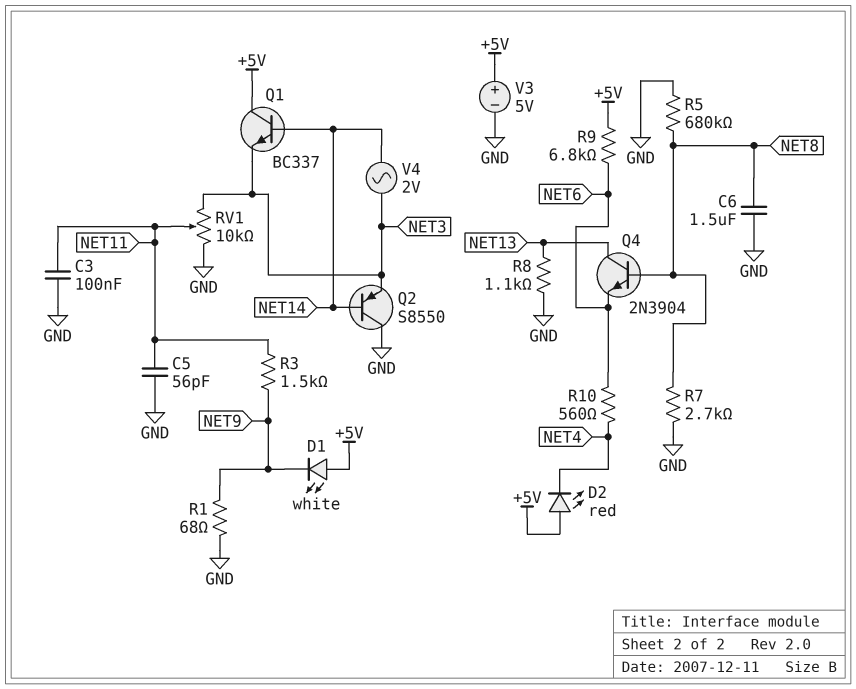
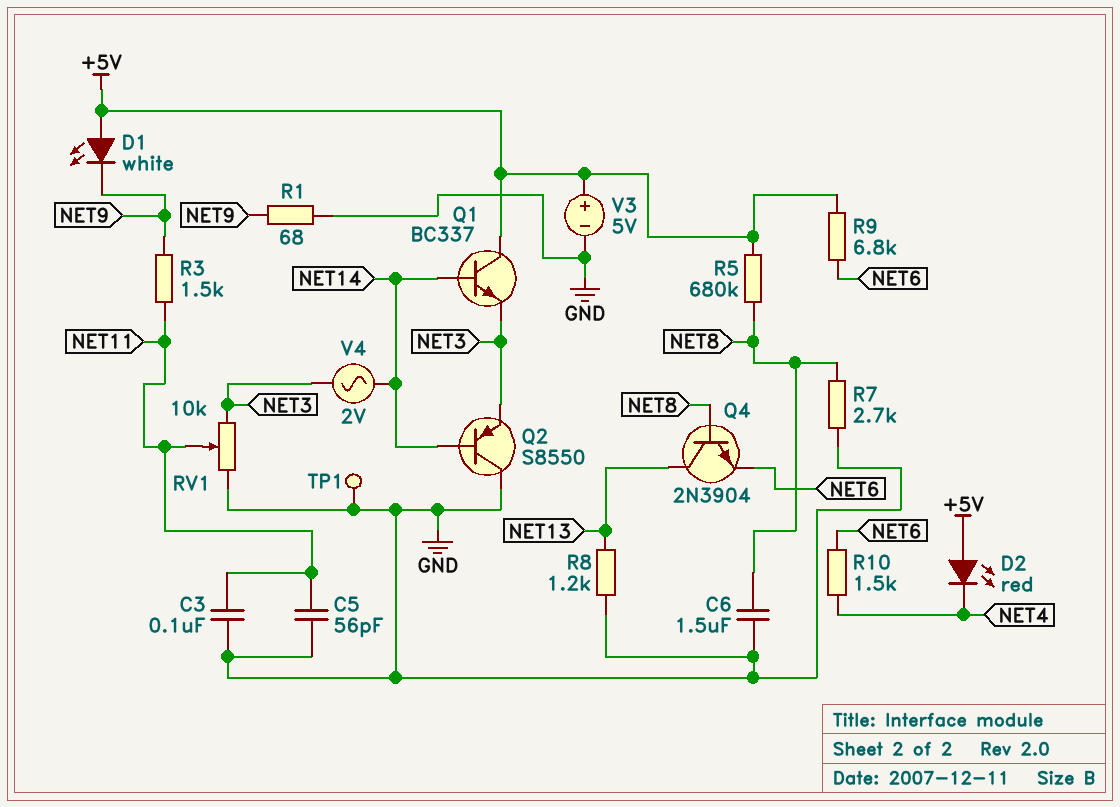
R5: 680k (GND, NET8) -> 680k (+5V, NET8)
R8: 1.1k (GND, NET13) -> 1.2k (GND, NET13)
R10: 560 (NET4, NET6) -> 1.5k (NET4, NET6)
TP1: none -> test point (GND)

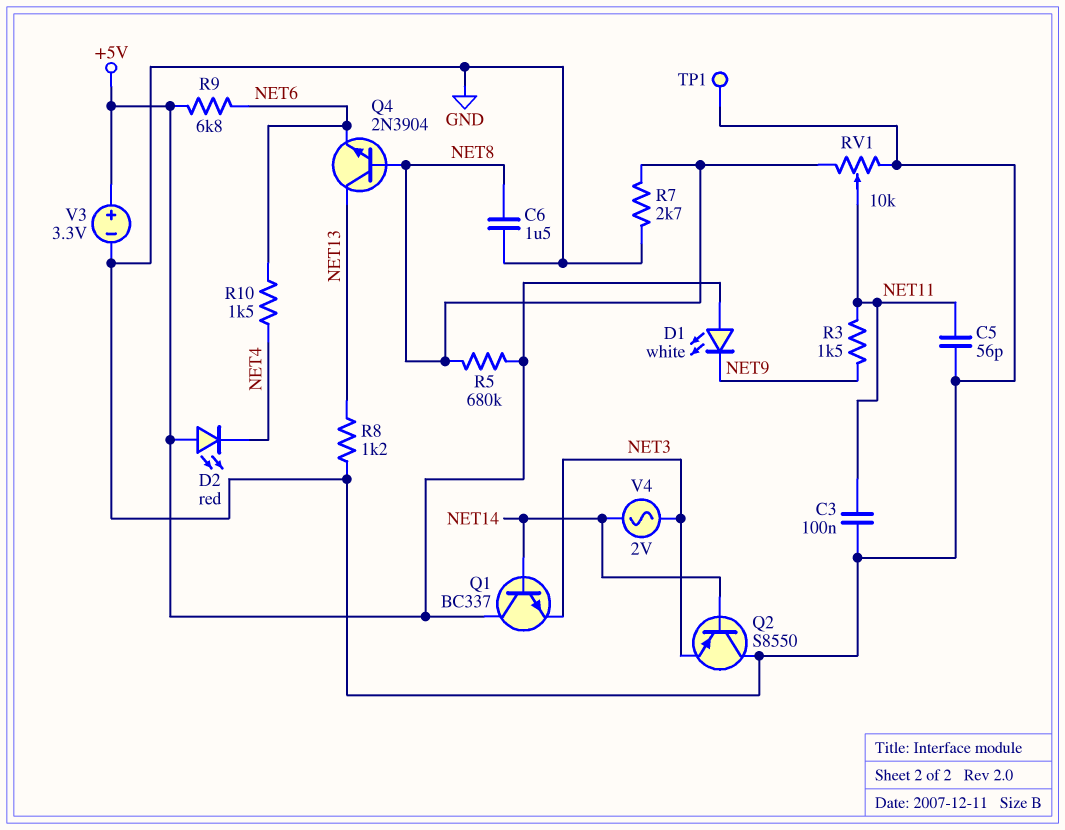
R1: 68 (GND, NET9) -> none
RV1: 10k (GND, NET3, wiper NET11) -> 10k (GND, NET8, wiper NET11)
V3: 5V (plus +5V, minus GND) -> 3.3V (plus +5V, minus GND)

